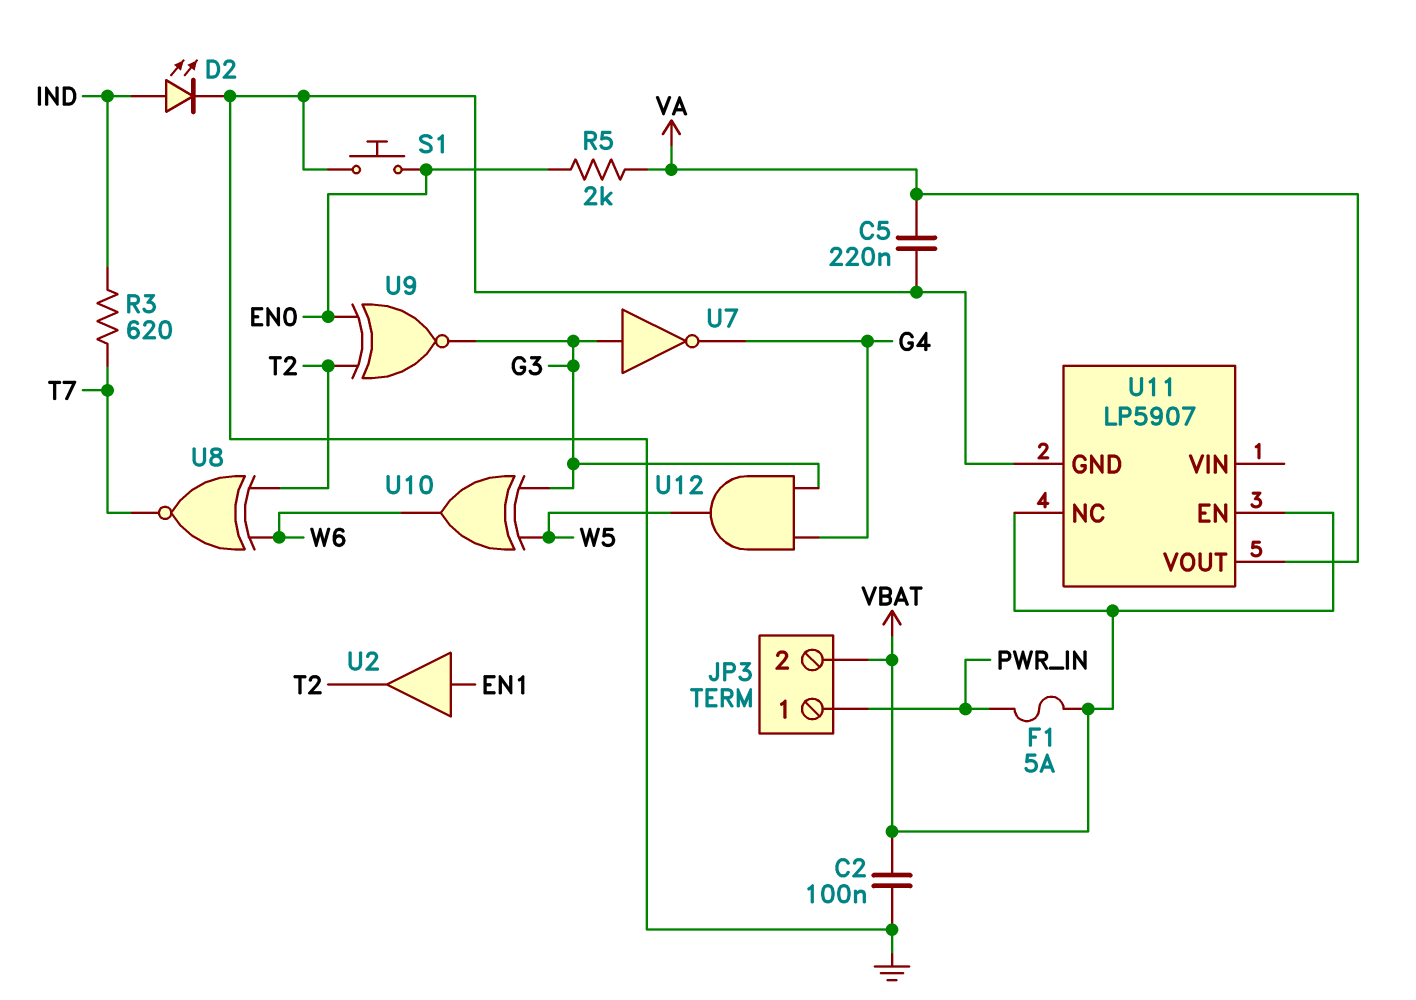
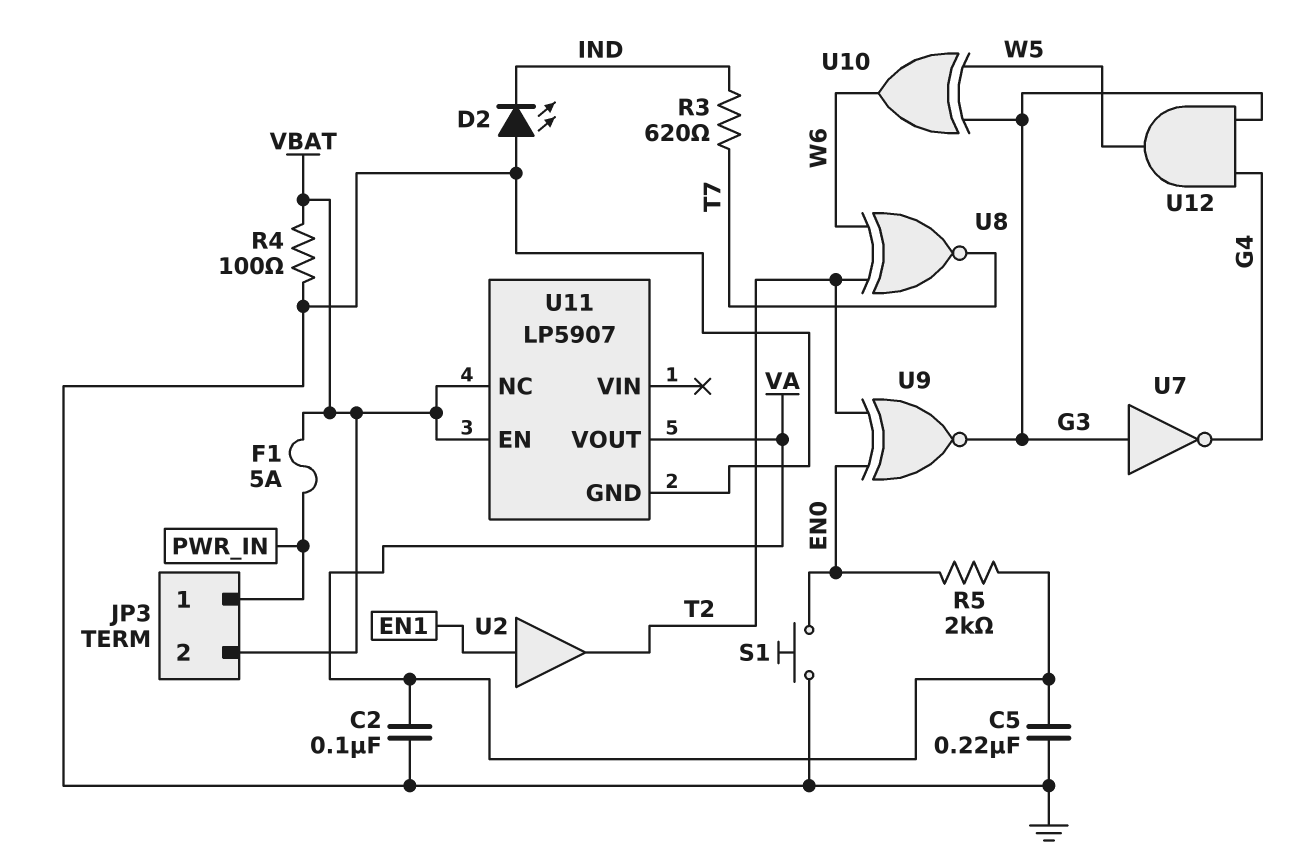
C2: 100nF (GND, VBAT) -> 100nF (GND, VA)
D2: LED (A IND, K GND) -> LED (A GND, K IND)
R4: none -> 100 (GND, VBAT)

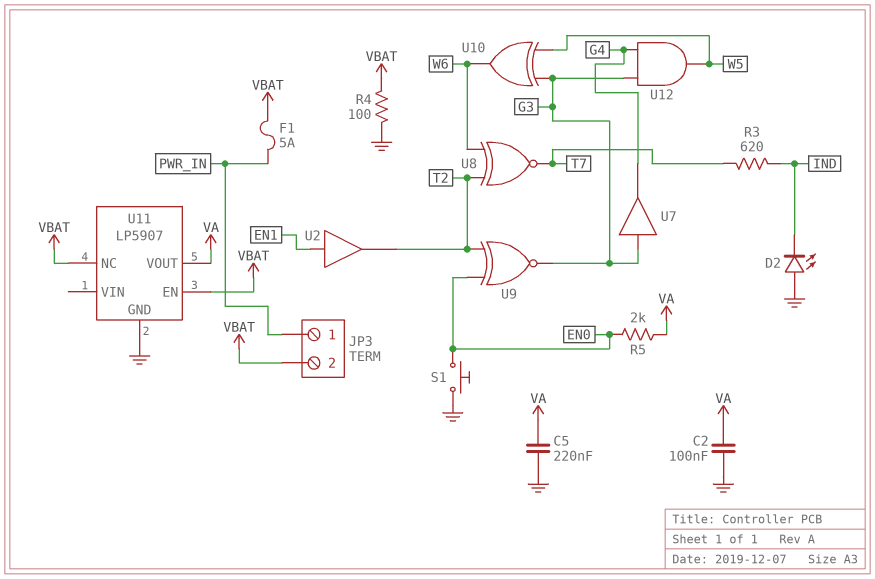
U7: NOT (in G3, out G4) -> buffer (in G3, out G4)

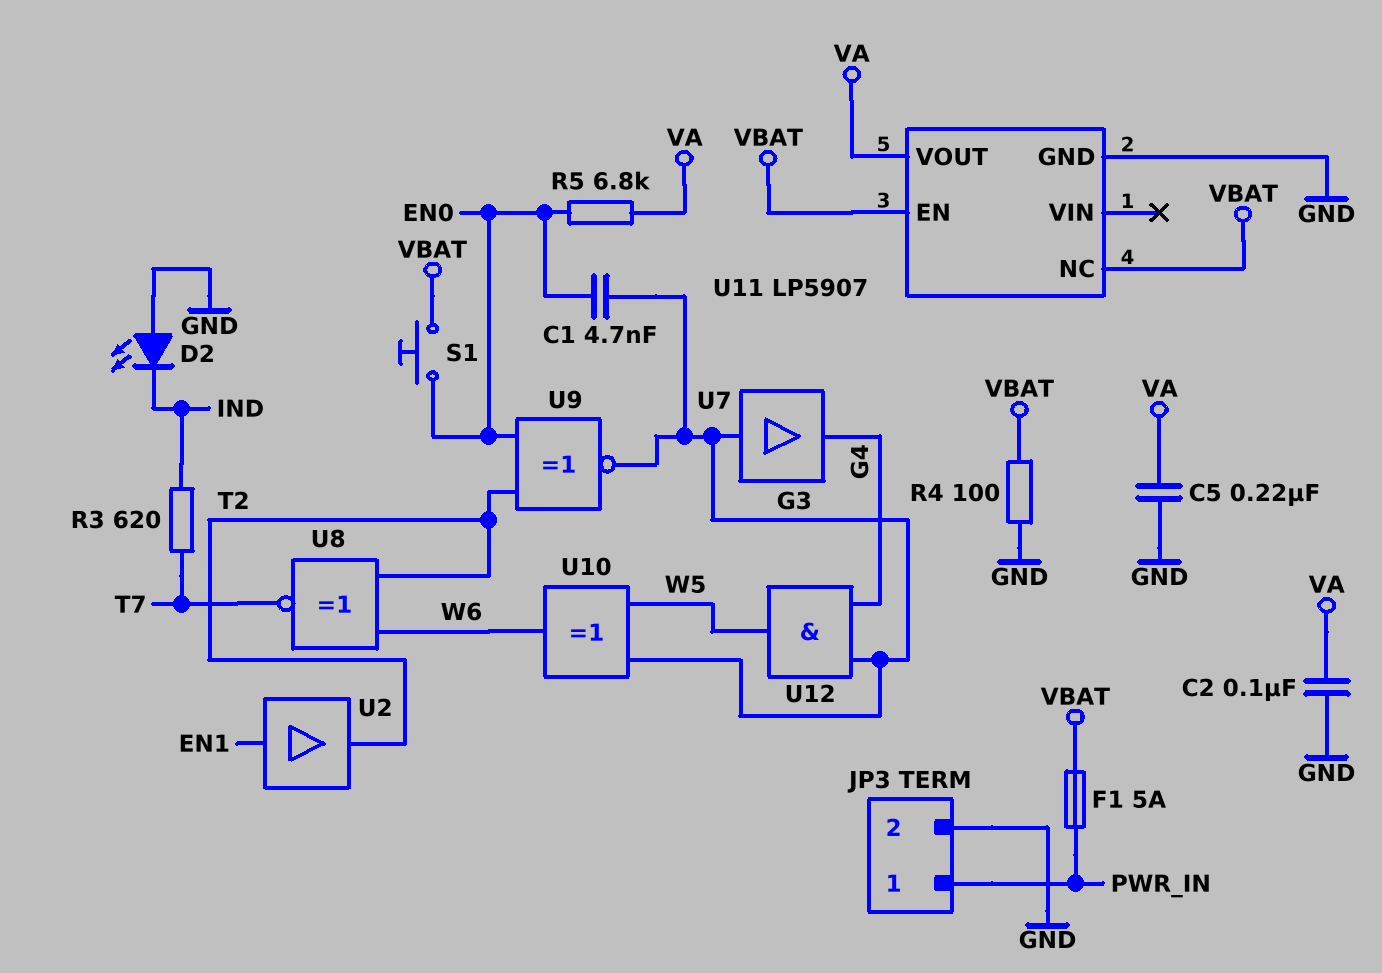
C1: none -> 4.7nF (EN0, G3)
JP3 pin 2: VBAT -> GND
R5: 2k (EN0, VA) -> 6.8k (EN0, VA)
S1: button (EN0, GND) -> button (EN0, VBAT)

